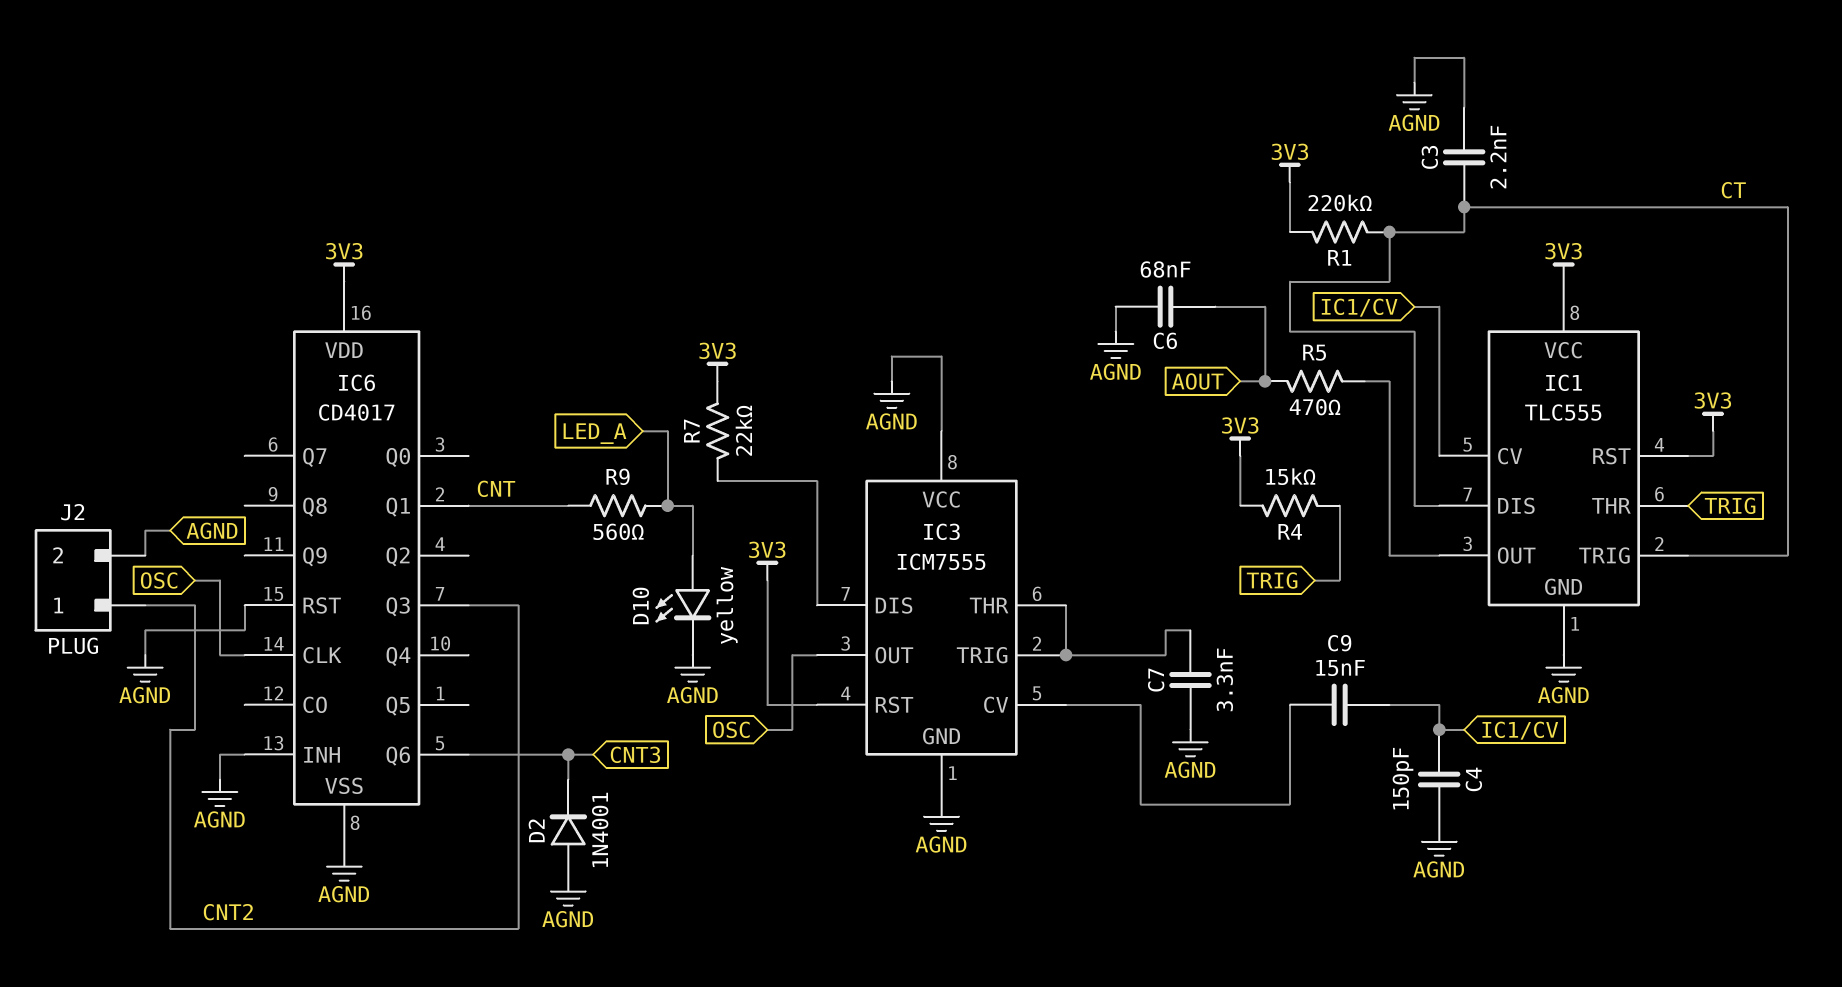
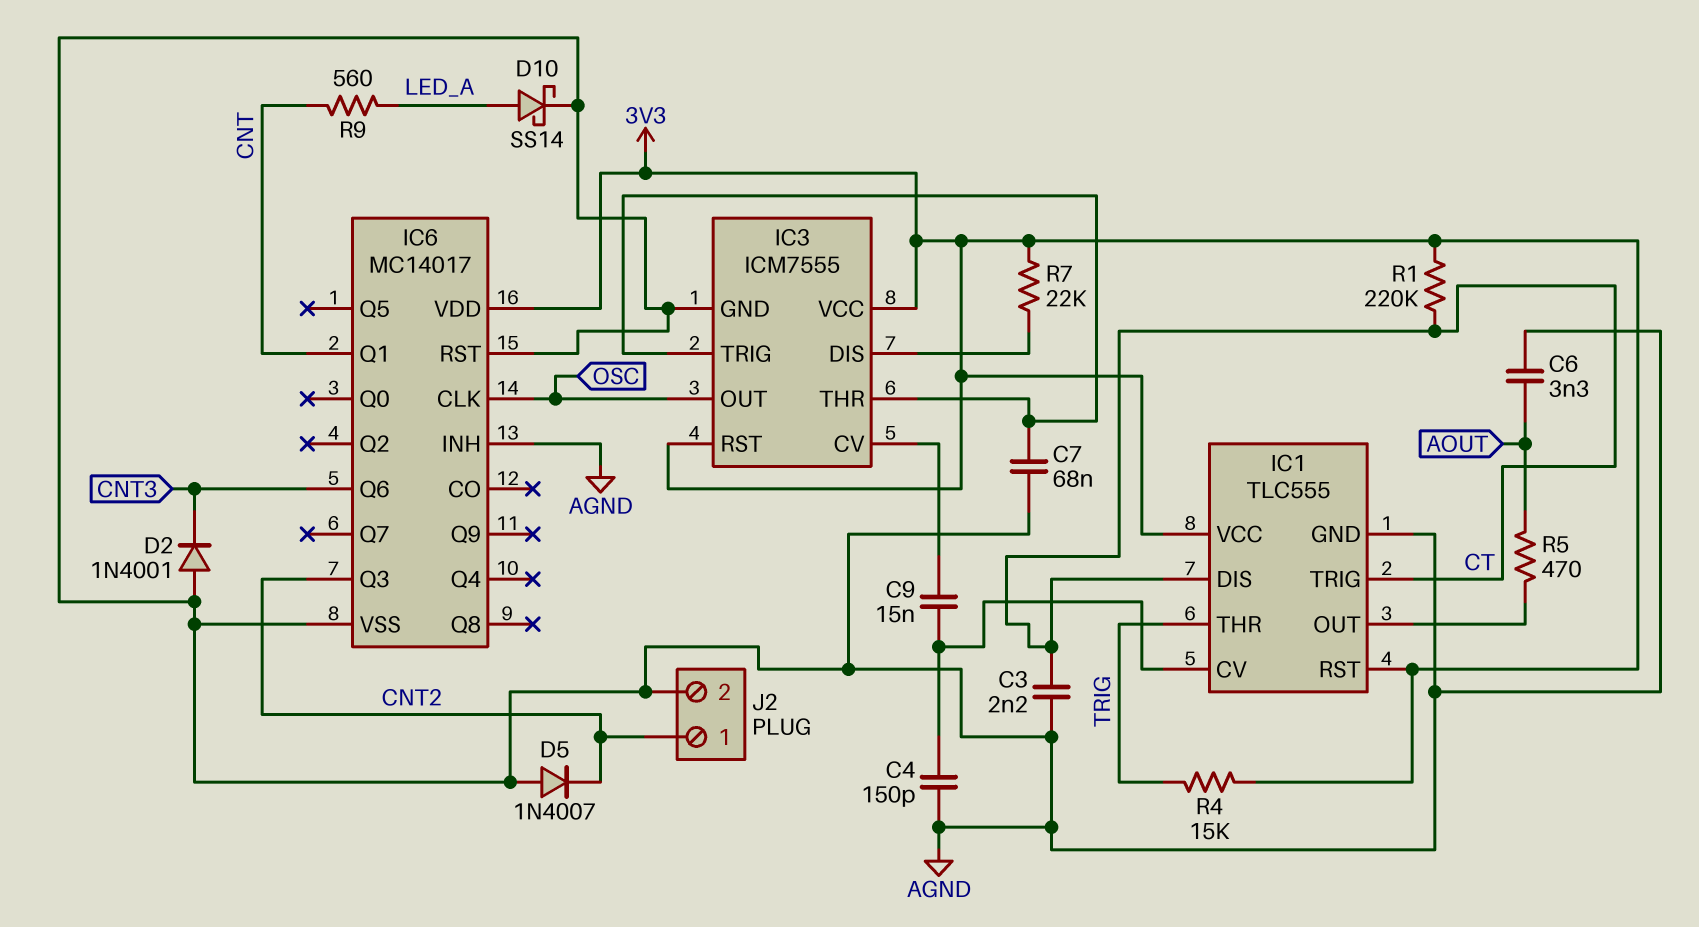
C6: 68nF (AGND, AOUT) -> 3.3nF (AGND, AOUT)
C7: 3.3nF (AGND, IC3/THR) -> 68nF (AGND, IC3/THR)
D5: none -> diode 1N4007 (A AGND, K CNT2)
D10: LED yellow (A LED_A, K AGND) -> schottky SS14 (A LED_A, K AGND)
IC3 pin VCC: AGND -> 3V3
IC6: CD4017 -> MC14017

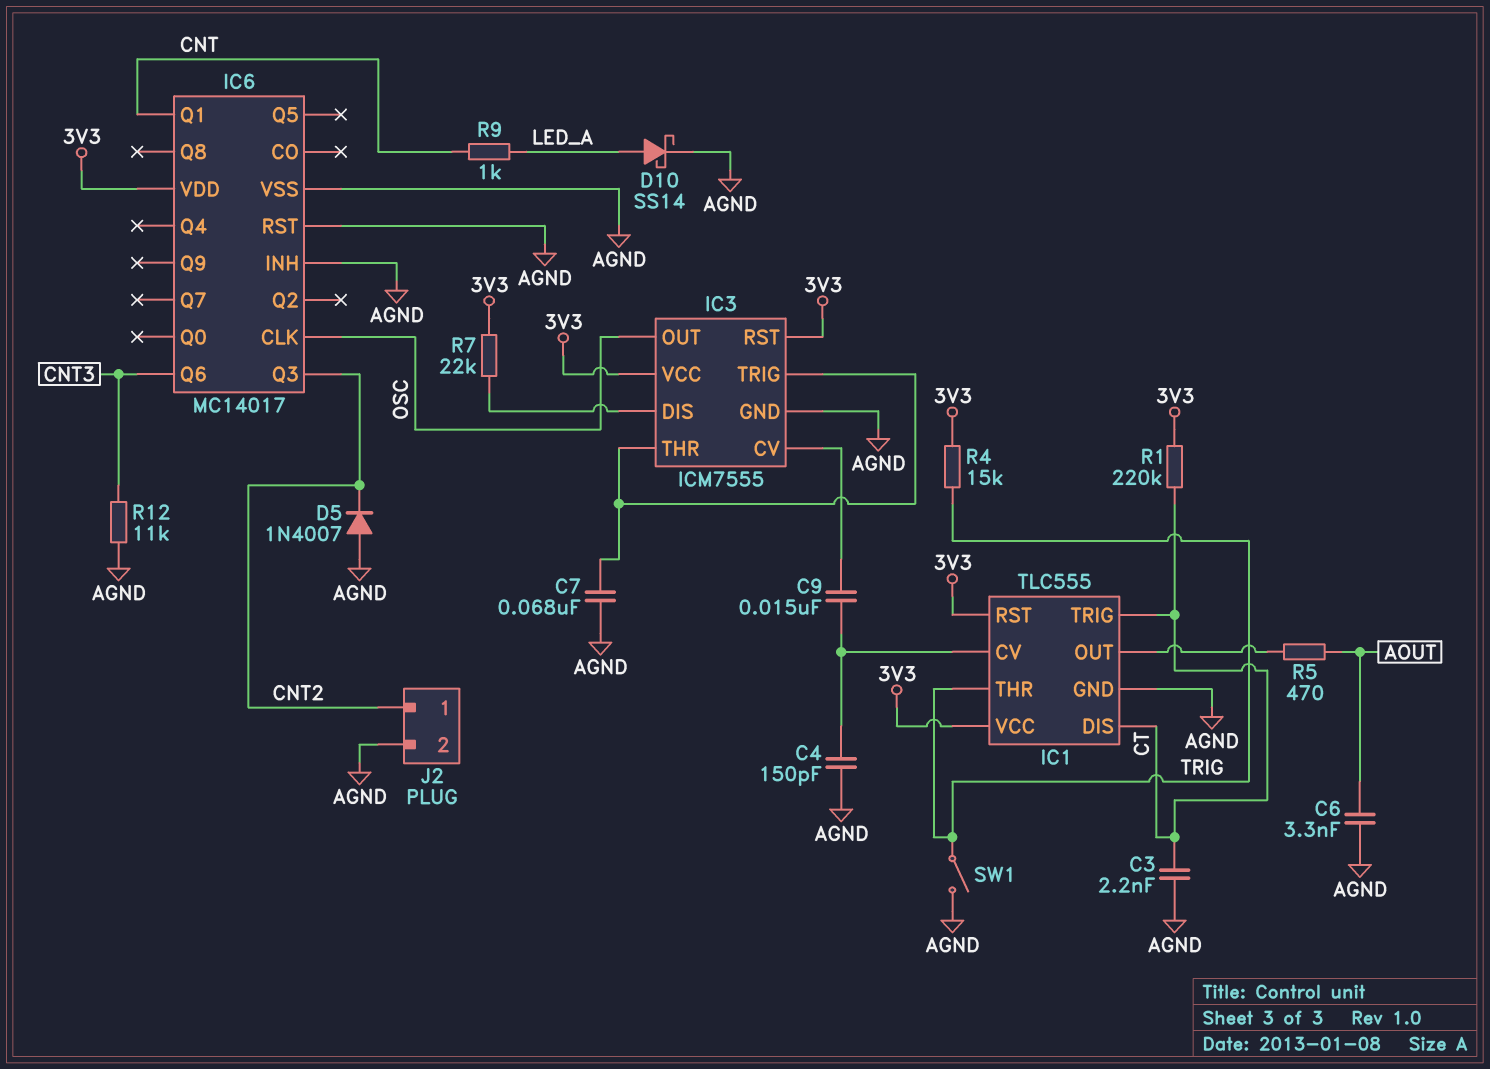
D2: diode 1N4001 (A AGND, K CNT3) -> none
R9: 560 (CNT, LED_A) -> 1k (CNT, LED_A)
R12: none -> 11k (AGND, CNT3)
SW1: none -> switch (AGND, TRIG)

